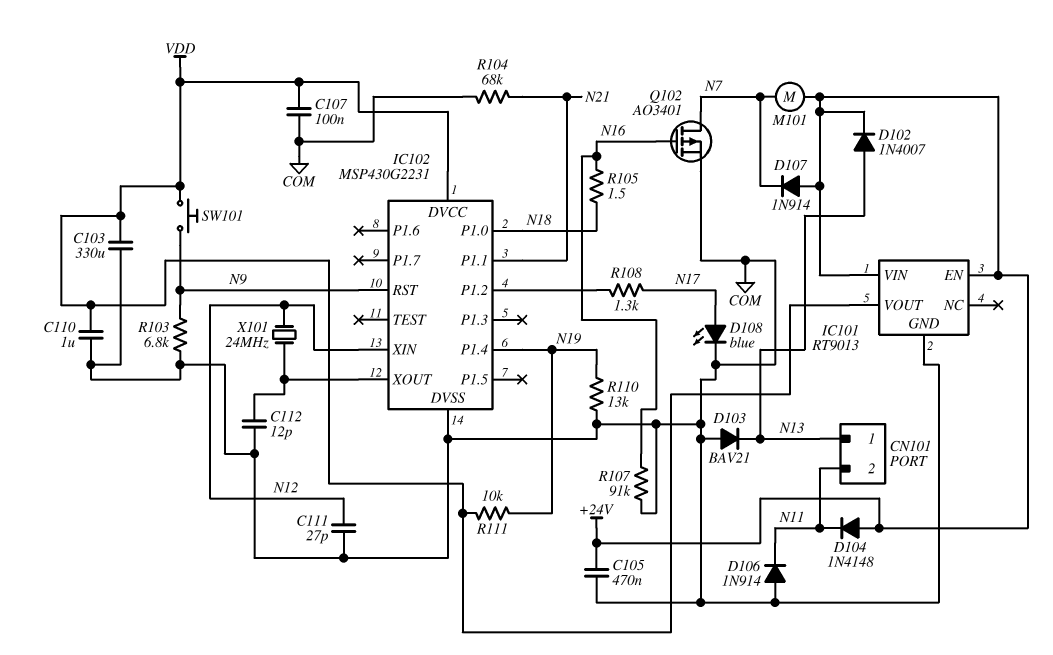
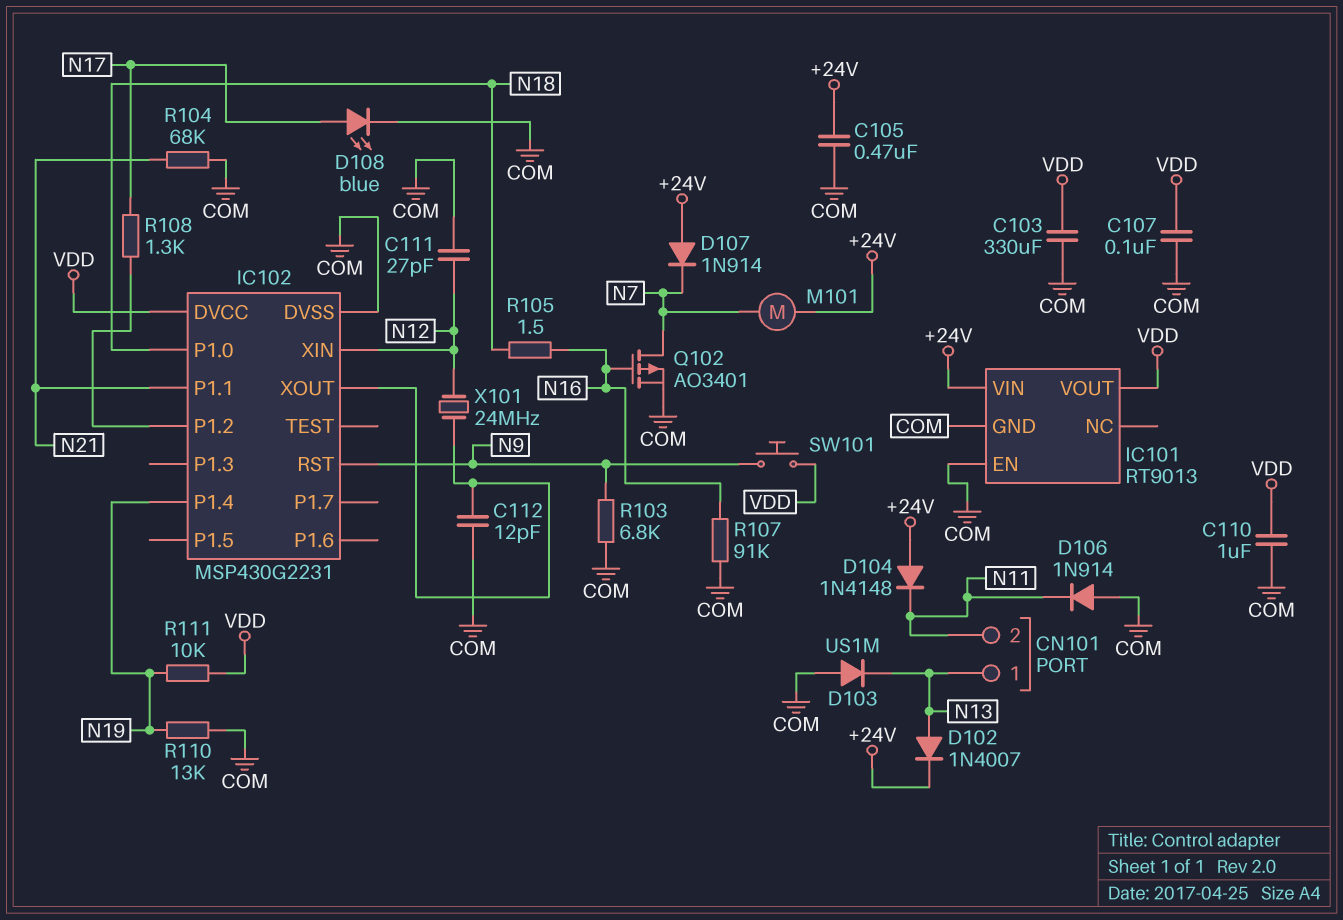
D103: diode BAV21 (A COM, K N13) -> diode US1M (A COM, K N13)
IC101 pin EN: +24V -> COM

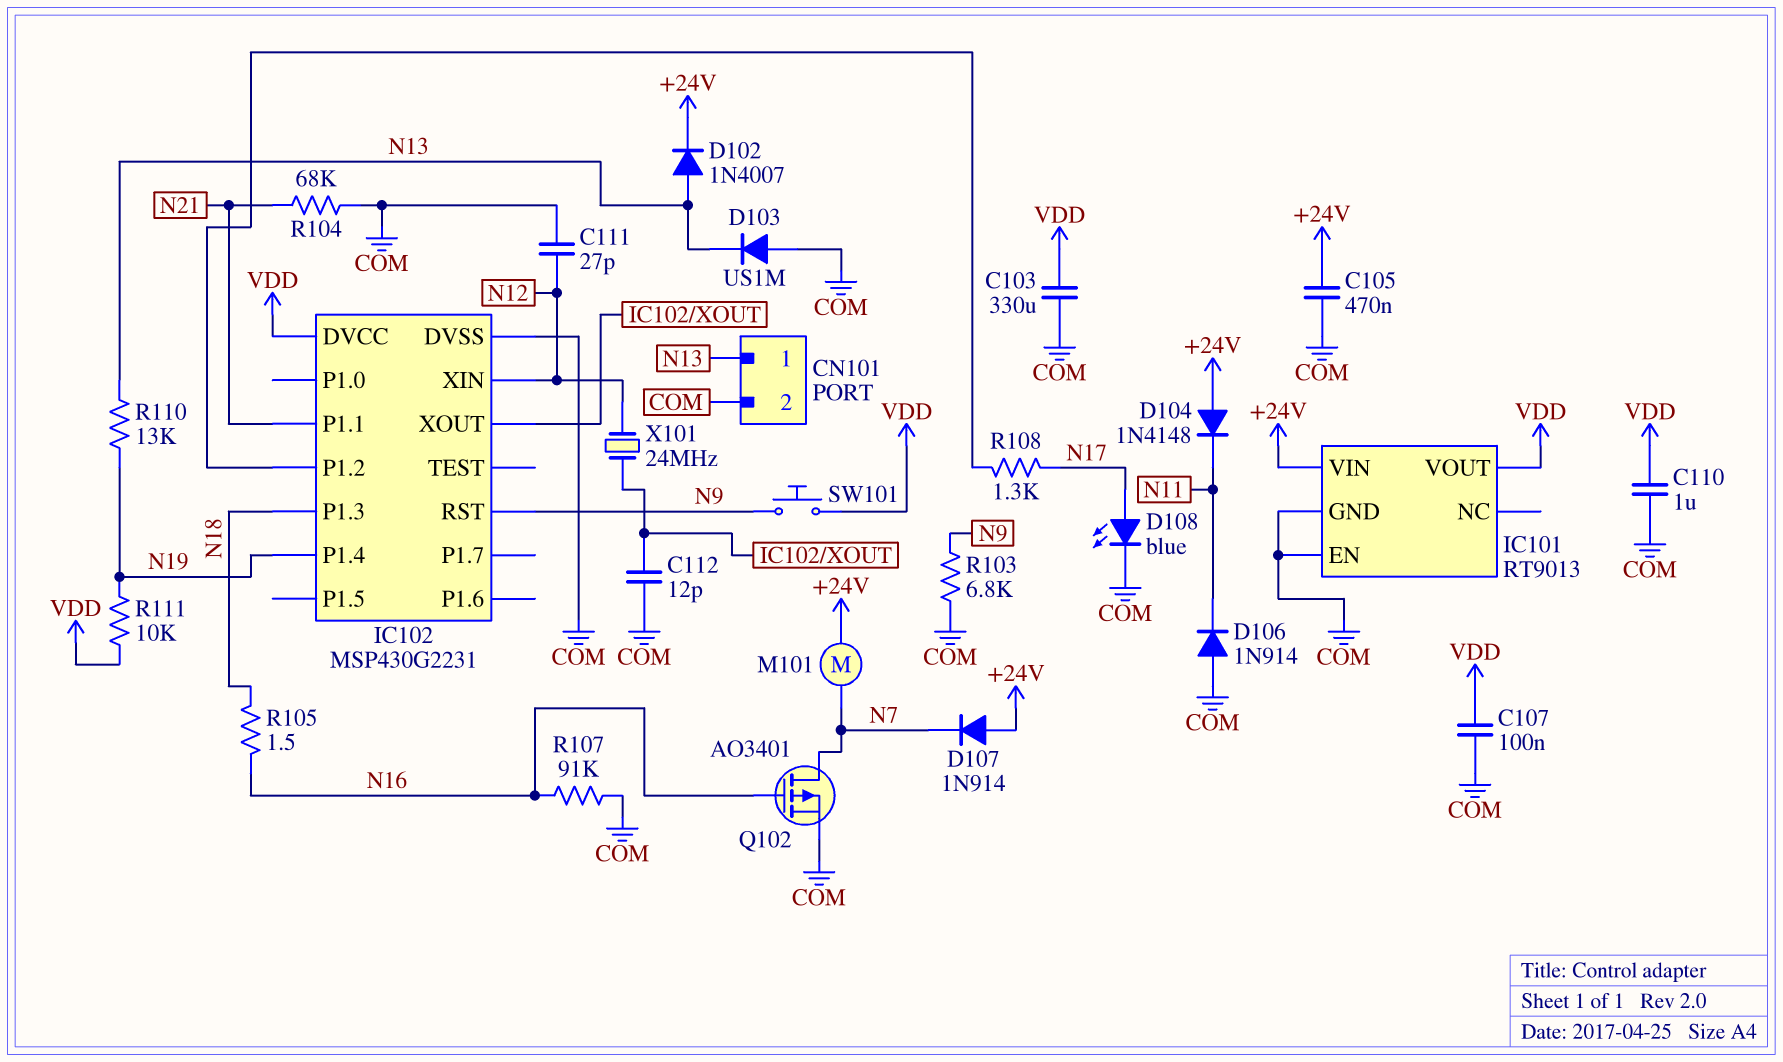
CN101 pin 2: N11 -> COM
IC102 pin P1.0: N18 -> none
IC102 pin P1.3: none -> N18
R110: 13k (COM, N19) -> 13k (N13, N19)

